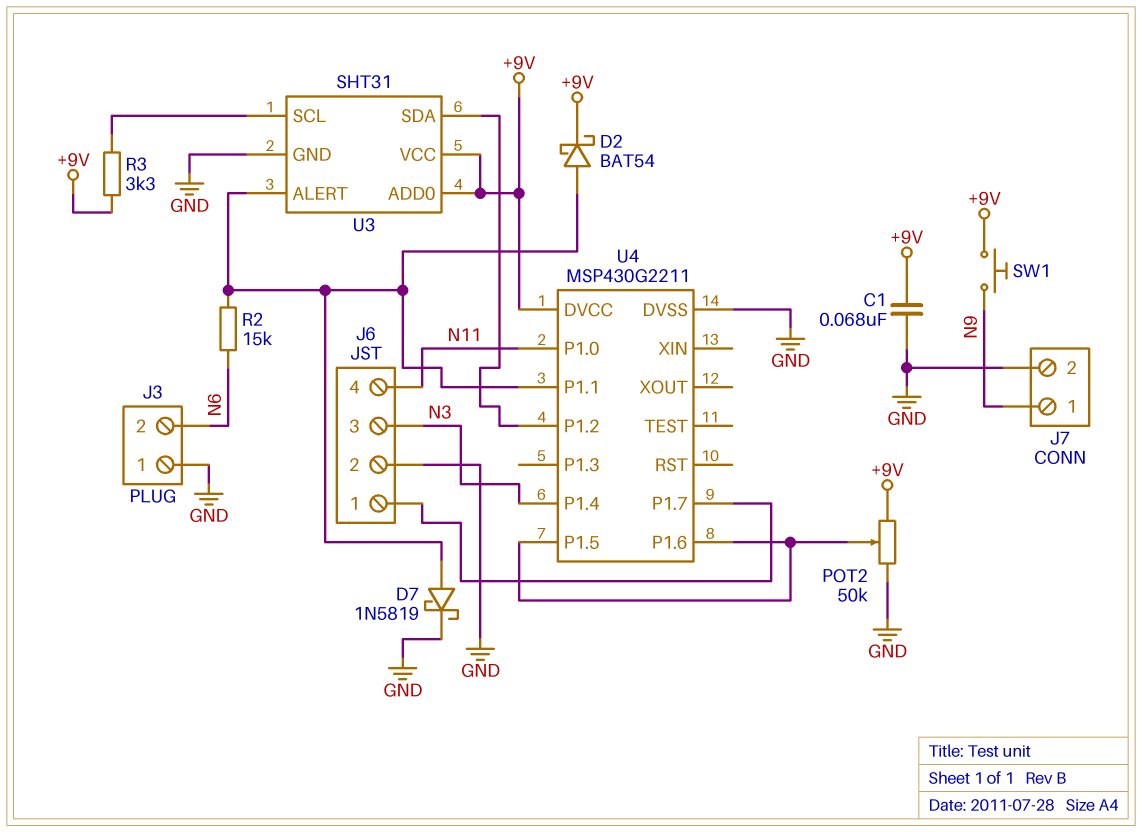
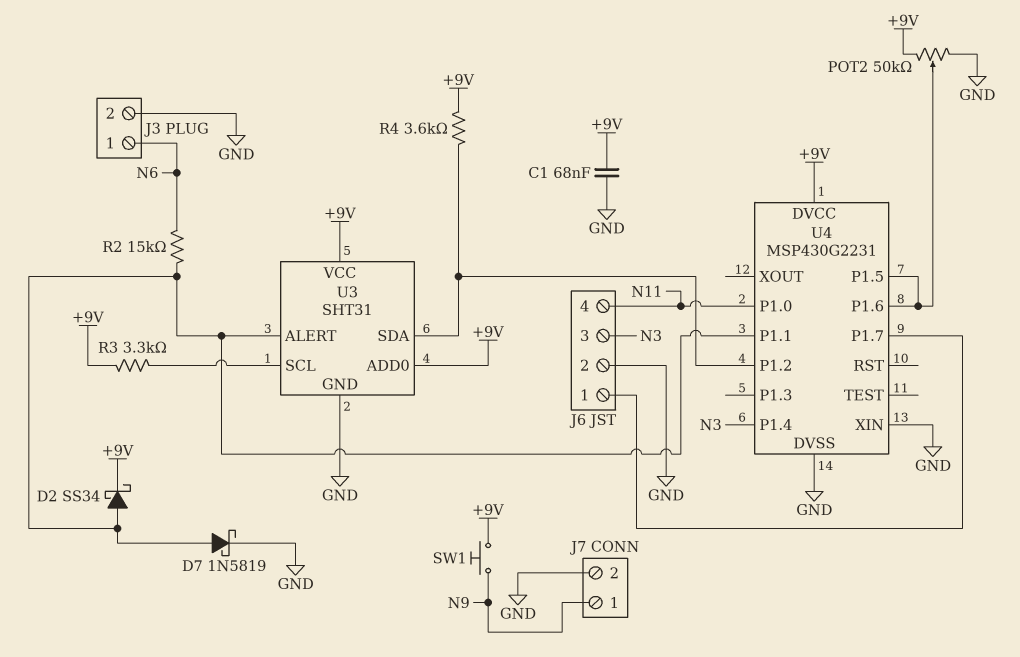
D2: schottky BAT54 (A U3/ALERT, K +9V) -> schottky SS34 (A U3/ALERT, K +9V)
J3 pin 1: GND -> N6
J3 pin 2: N6 -> GND
R4: none -> 3.6k (+9V, U3/SDA)
U4: MSP430G2211 -> MSP430G2231
U4 pin XIN: none -> GND

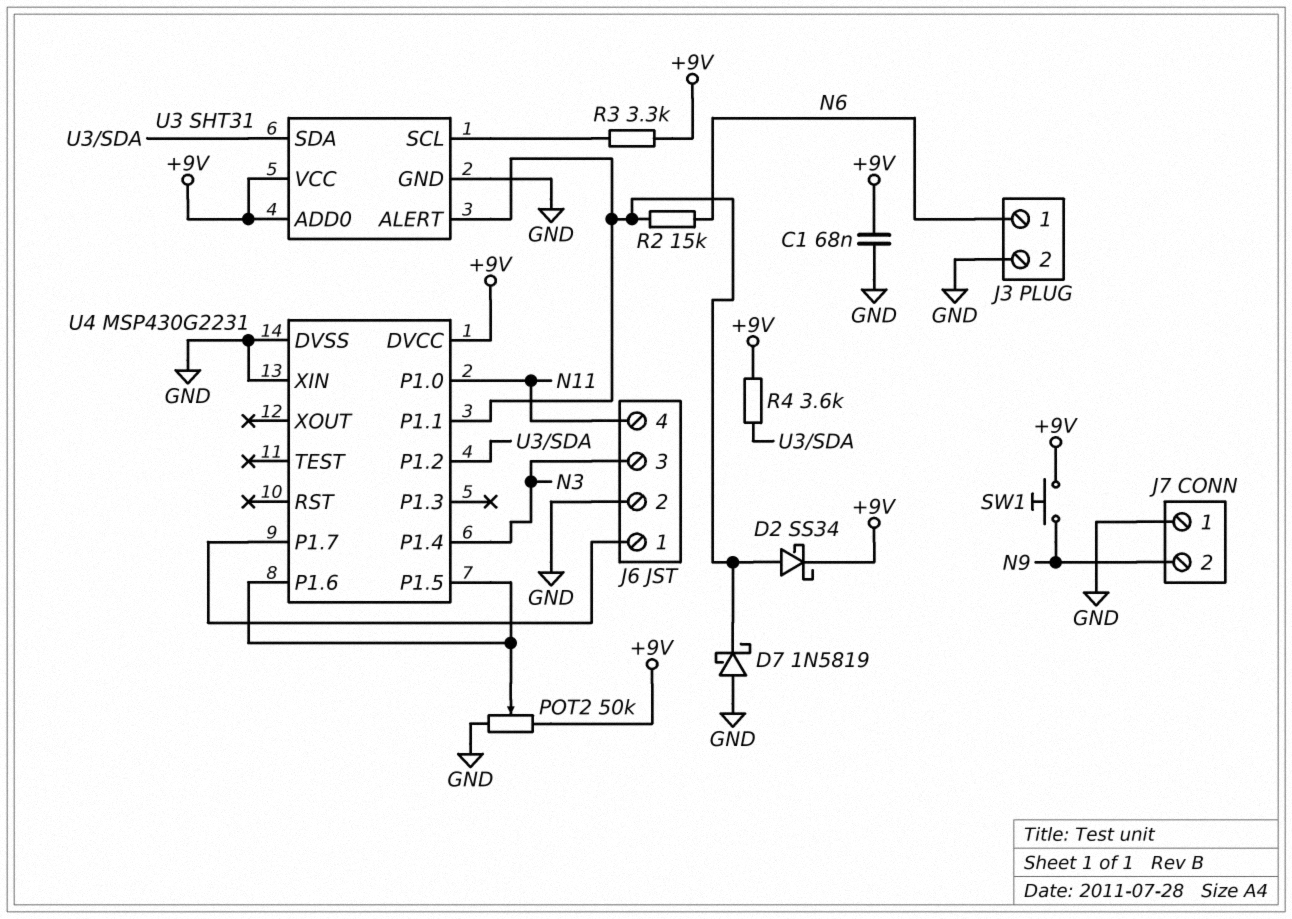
D7: schottky 1N5819 (A U3/ALERT, K GND) -> schottky 1N5819 (A GND, K U3/ALERT)
J7 pin 1: N9 -> GND
J7 pin 2: GND -> N9

